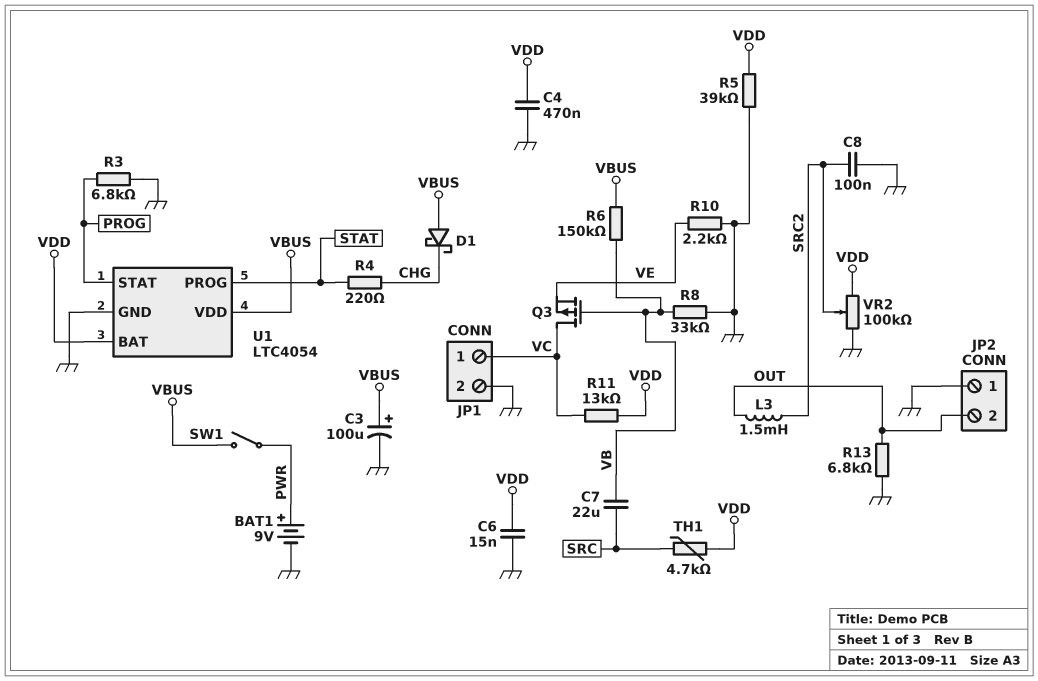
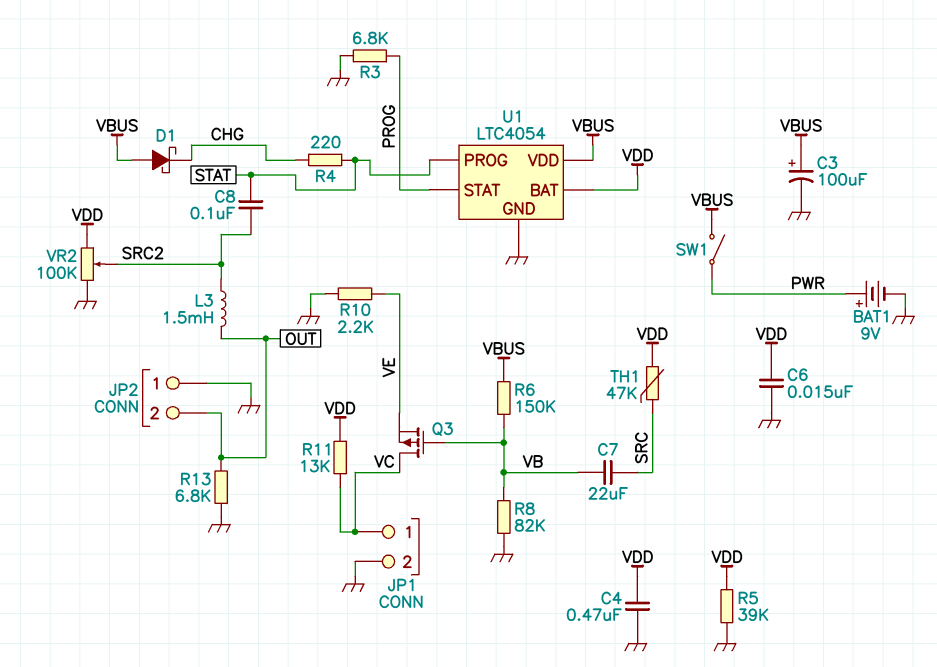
C8: 100nF (GND, SRC2) -> 100nF (SRC2, STAT)
R8: 33k (GND, VB) -> 82k (GND, VB)
TH1: 4.7k (SRC, VDD) -> 47k (SRC, VDD)

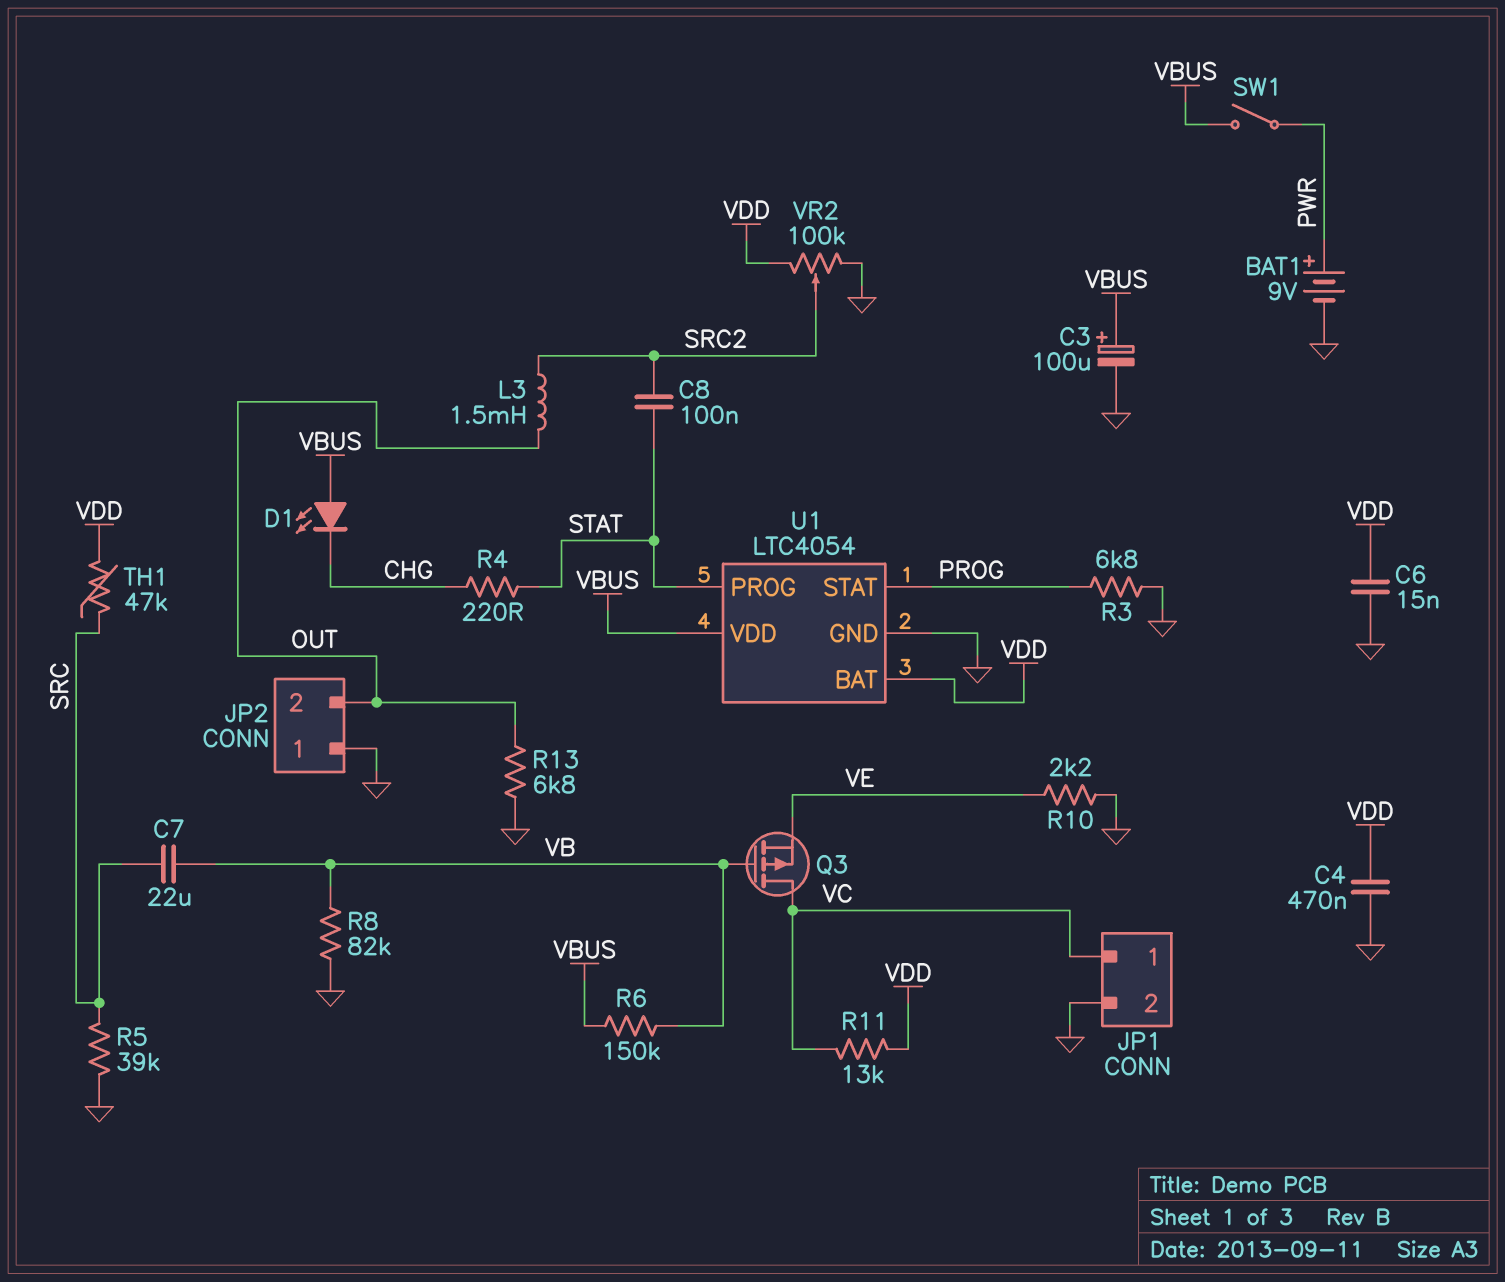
D1: schottky (A VBUS, K CHG) -> LED (A VBUS, K CHG)
R5: 39k (GND, VDD) -> 39k (GND, SRC)

